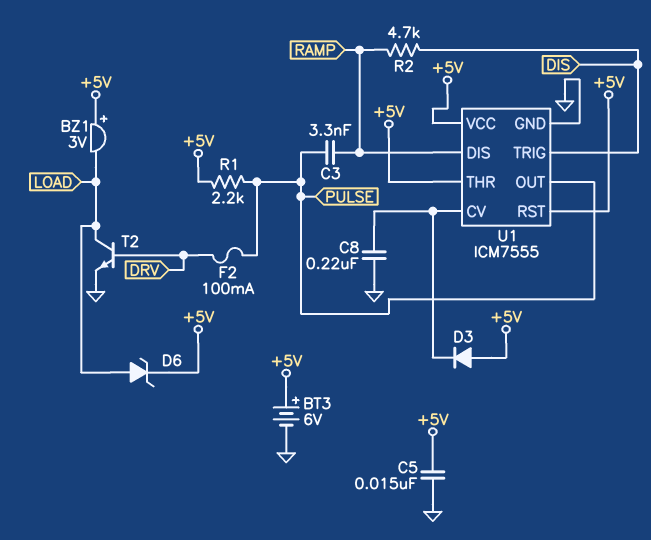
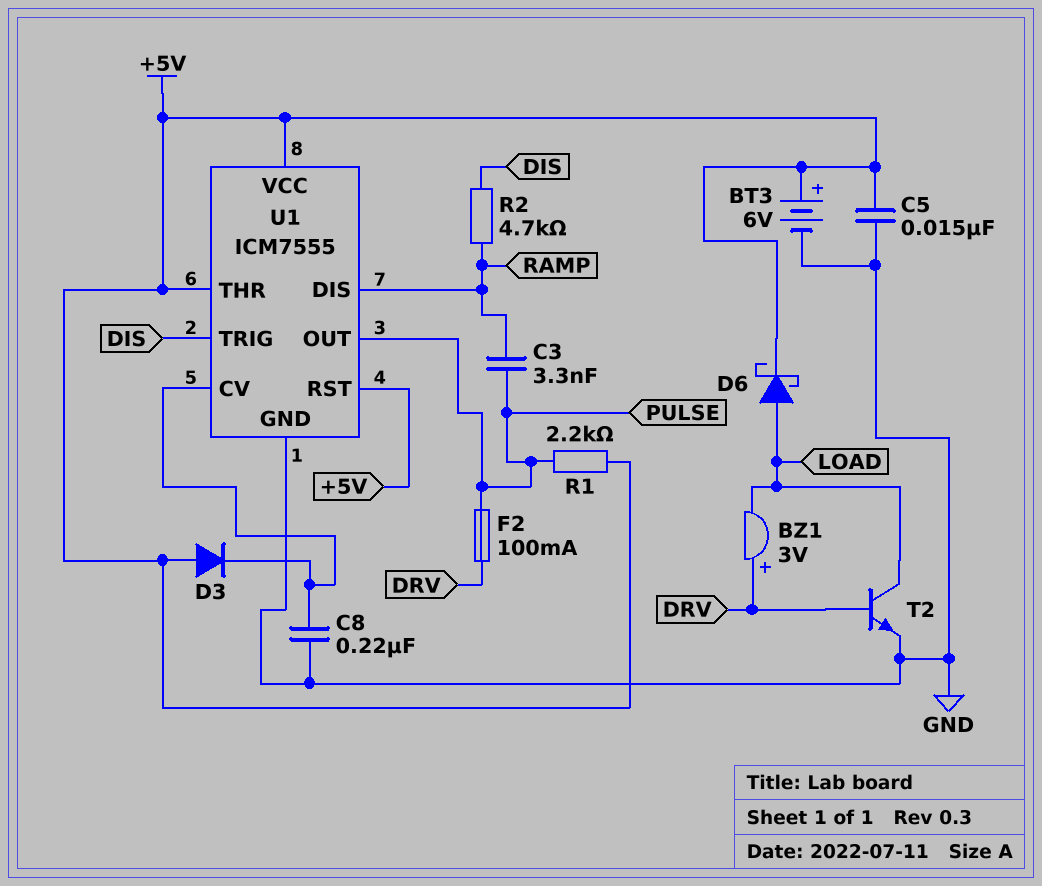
BZ1: buzzer 3V (plus +5V, minus LOAD) -> buzzer 3V (plus DRV, minus LOAD)
D6: zener (A LOAD, K +5V) -> schottky (A LOAD, K +5V)

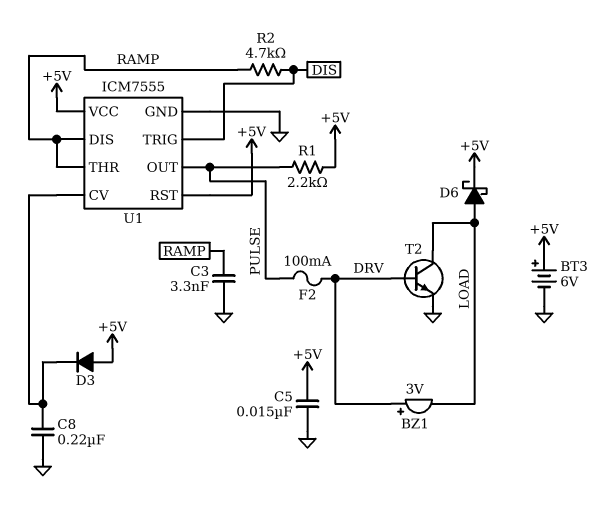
C3: 3.3nF (PULSE, RAMP) -> 3.3nF (GND, RAMP)
U1 pin THR: +5V -> RAMP

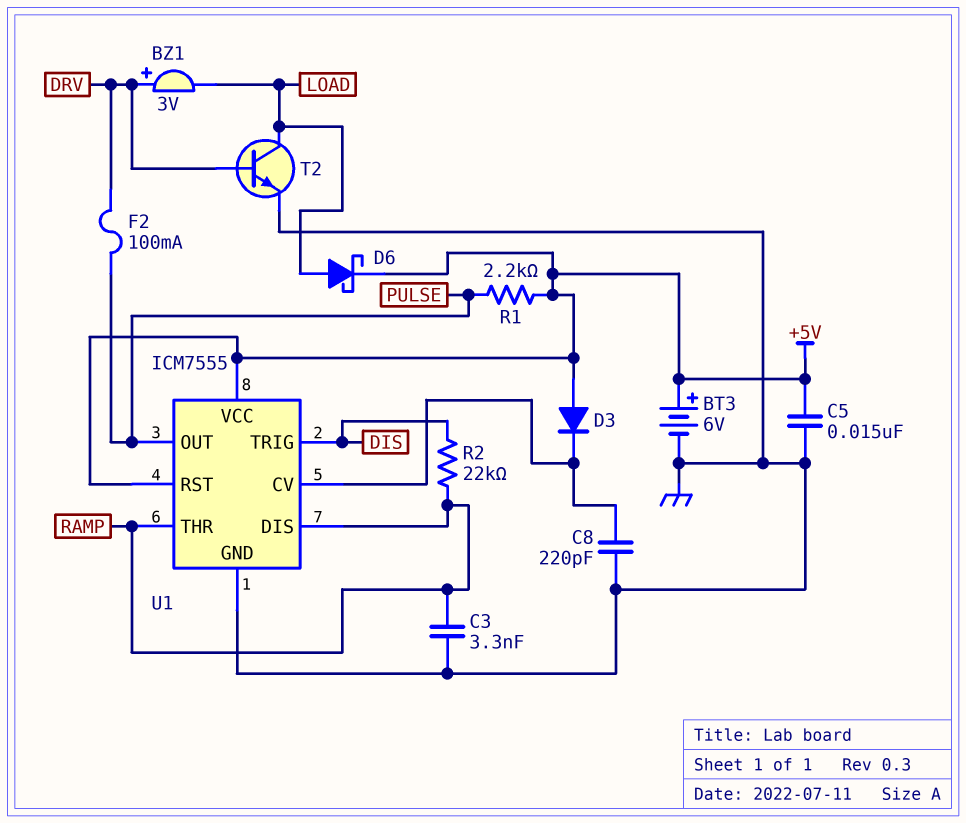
C8: 220nF (GND, U1/CV) -> 220pF (GND, U1/CV)
R2: 4.7k (DIS, RAMP) -> 22k (DIS, RAMP)

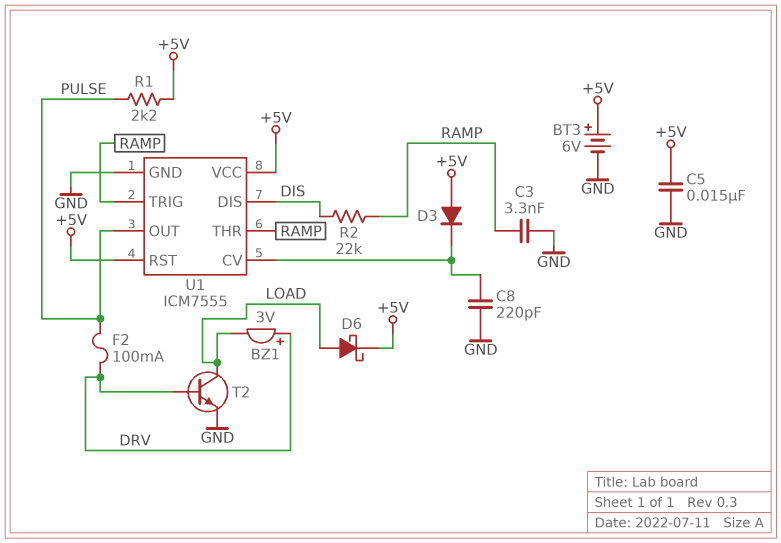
U1 pin DIS: RAMP -> DIS
U1 pin TRIG: DIS -> RAMP

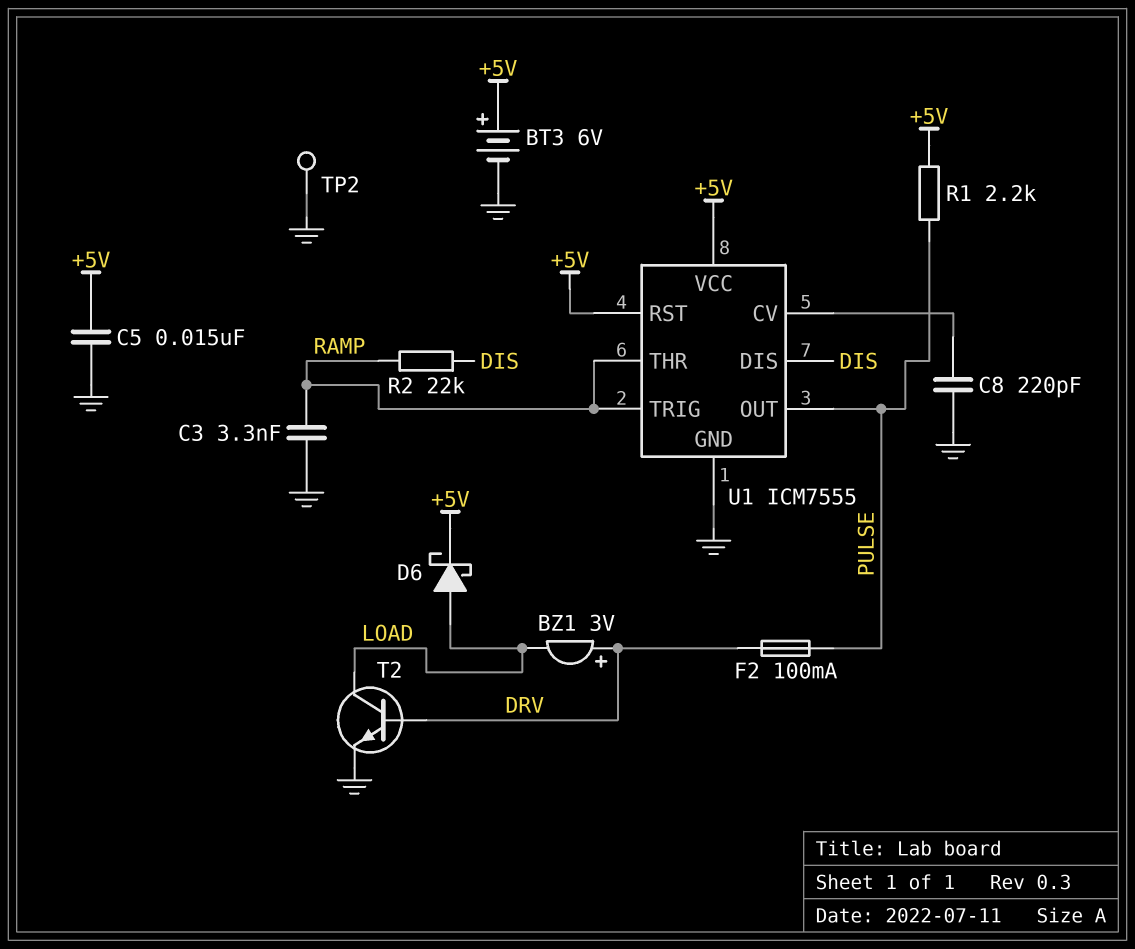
D3: diode (A +5V, K U1/CV) -> none
TP2: none -> test point (GND)

